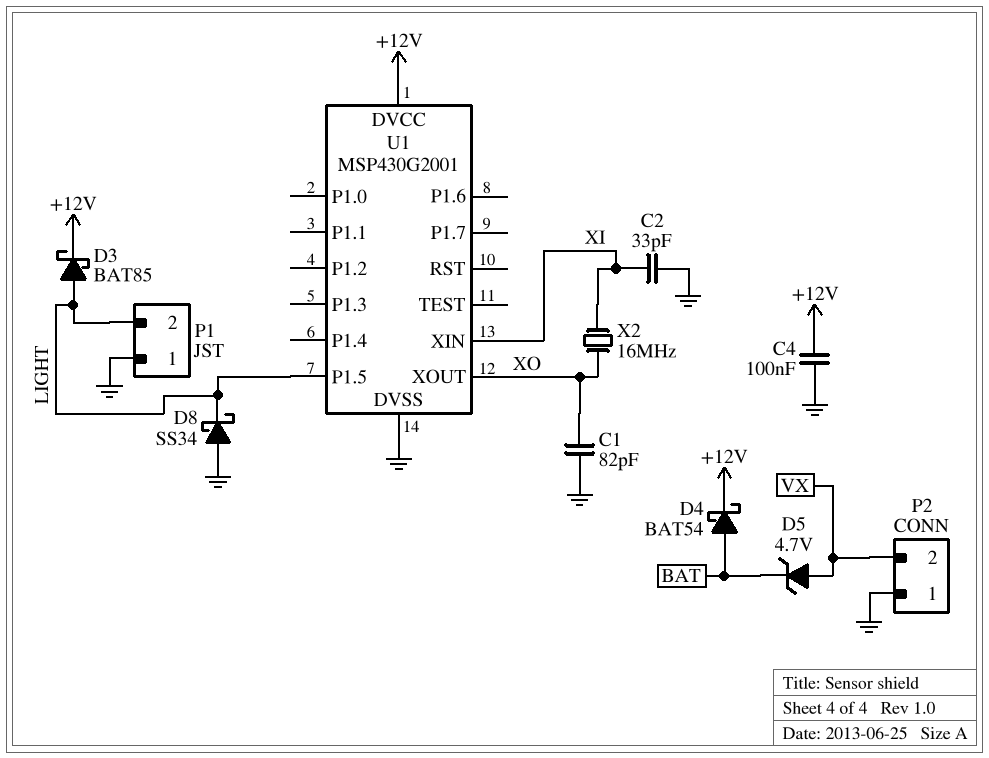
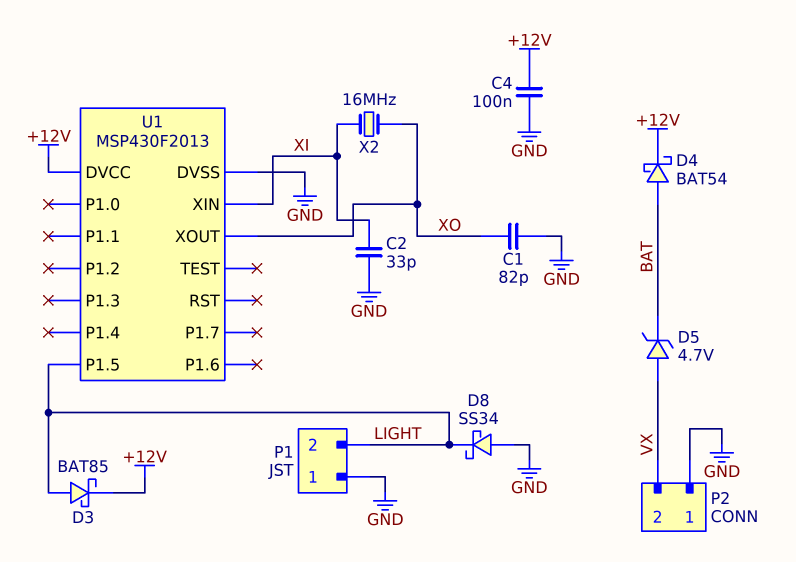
U1: MSP430G2001 -> MSP430F2013

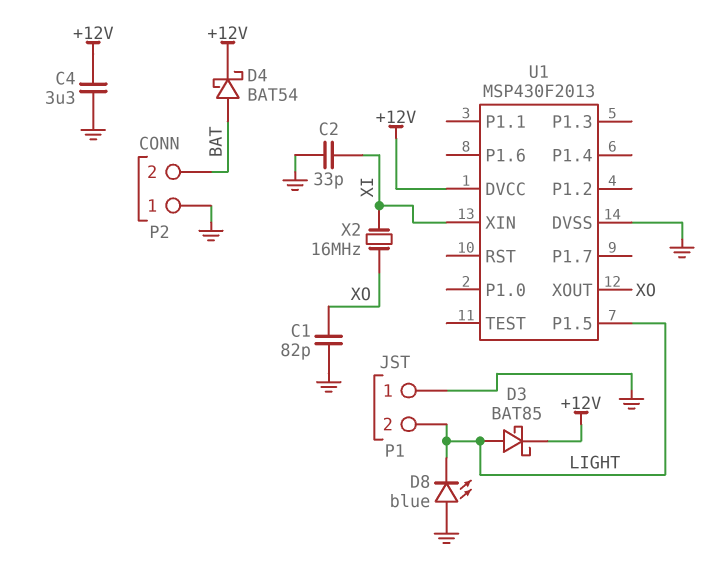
C4: 100nF (+12V, GND) -> 3.3uF (+12V, GND)
D5: zener 4.7V (A VX, K BAT) -> none
D8: schottky SS34 (A GND, K LIGHT) -> LED blue (A GND, K LIGHT)
P2 pin 2: VX -> BAT

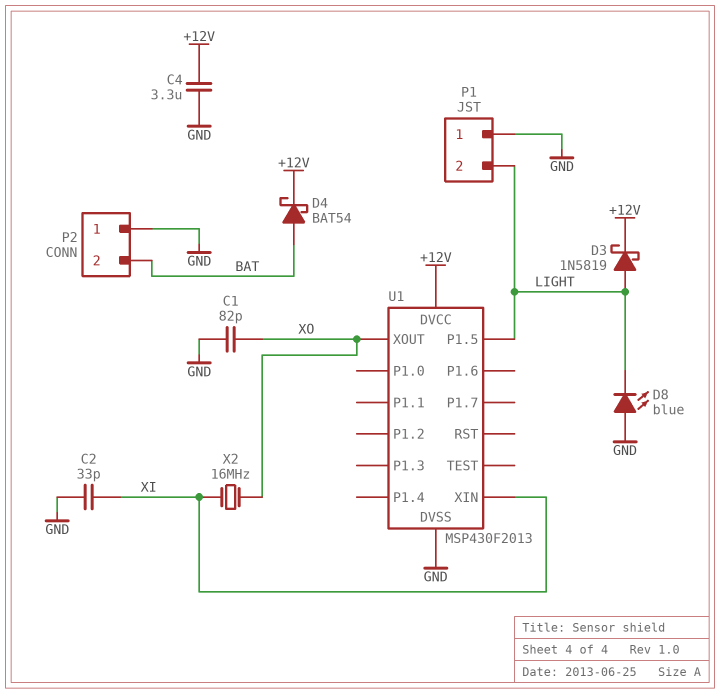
D3: schottky BAT85 (A LIGHT, K +12V) -> schottky 1N5819 (A LIGHT, K +12V)

